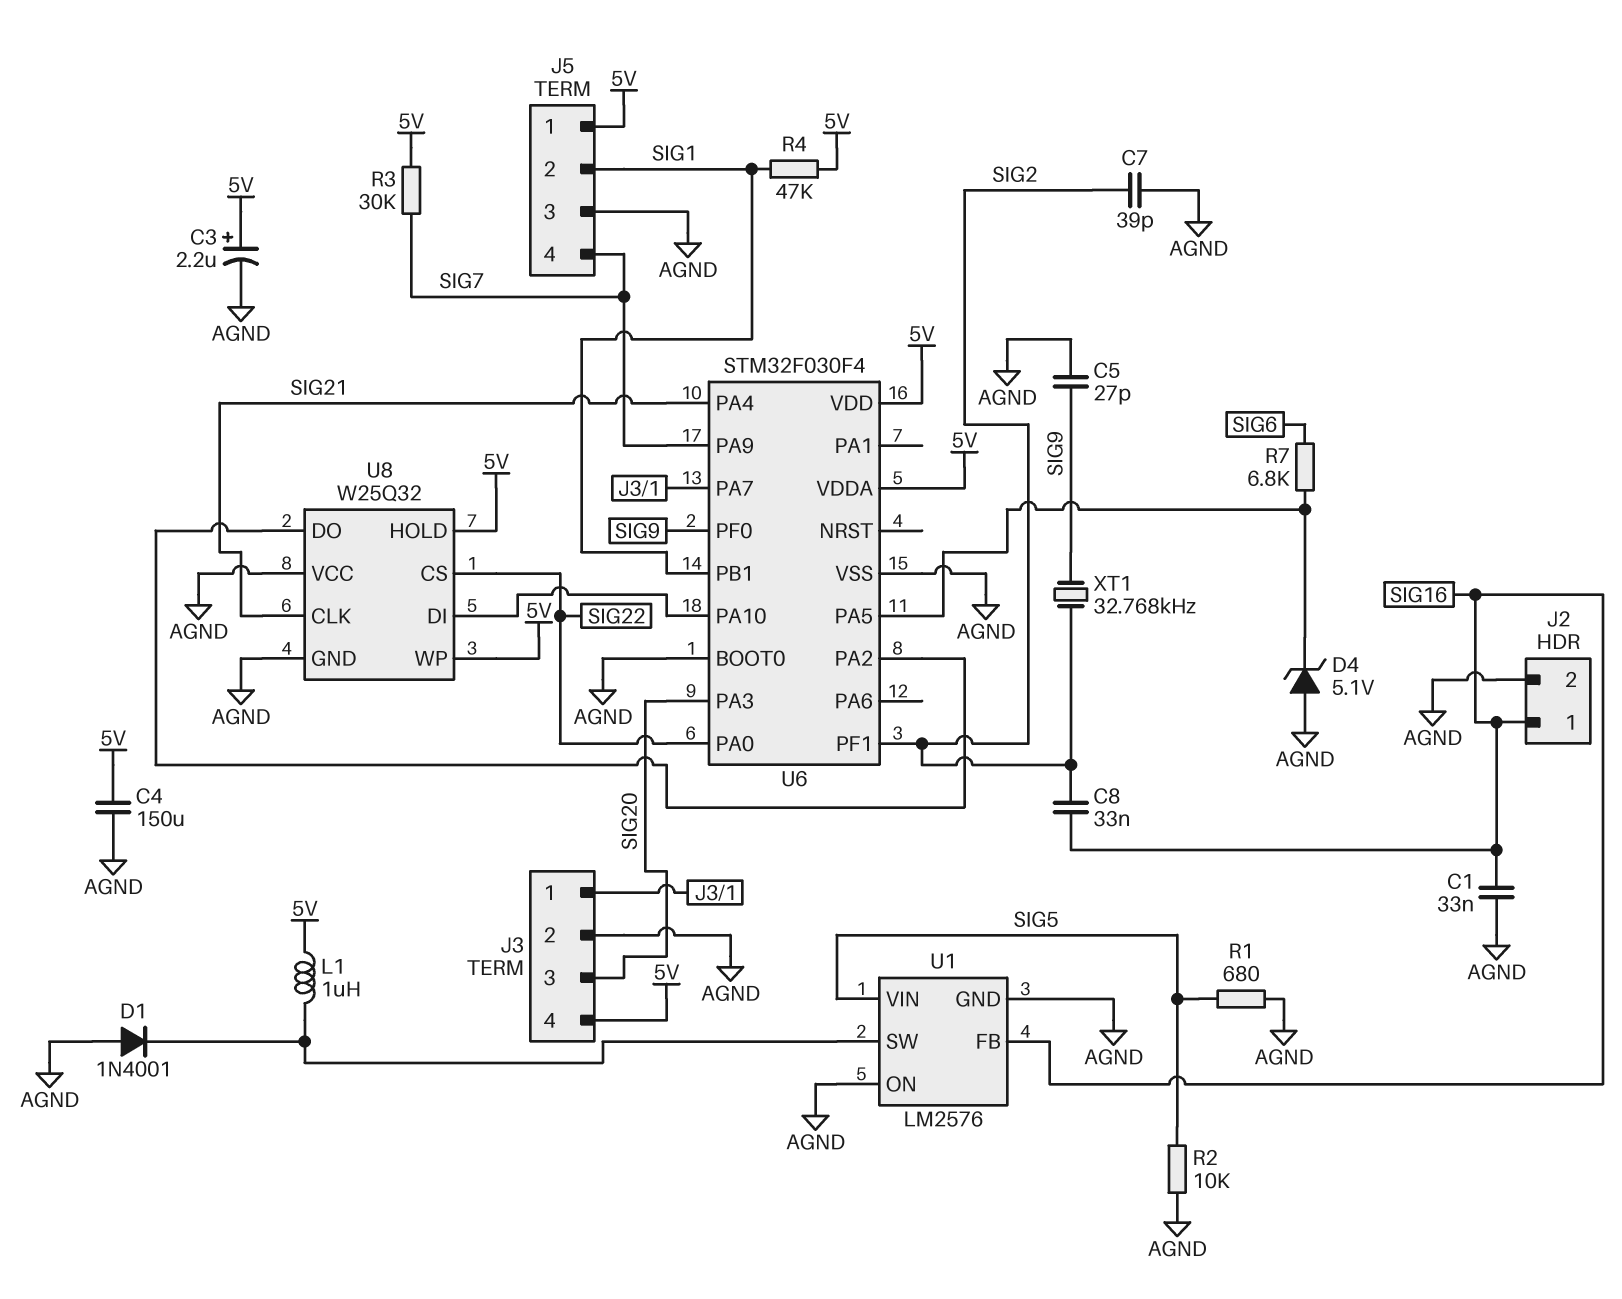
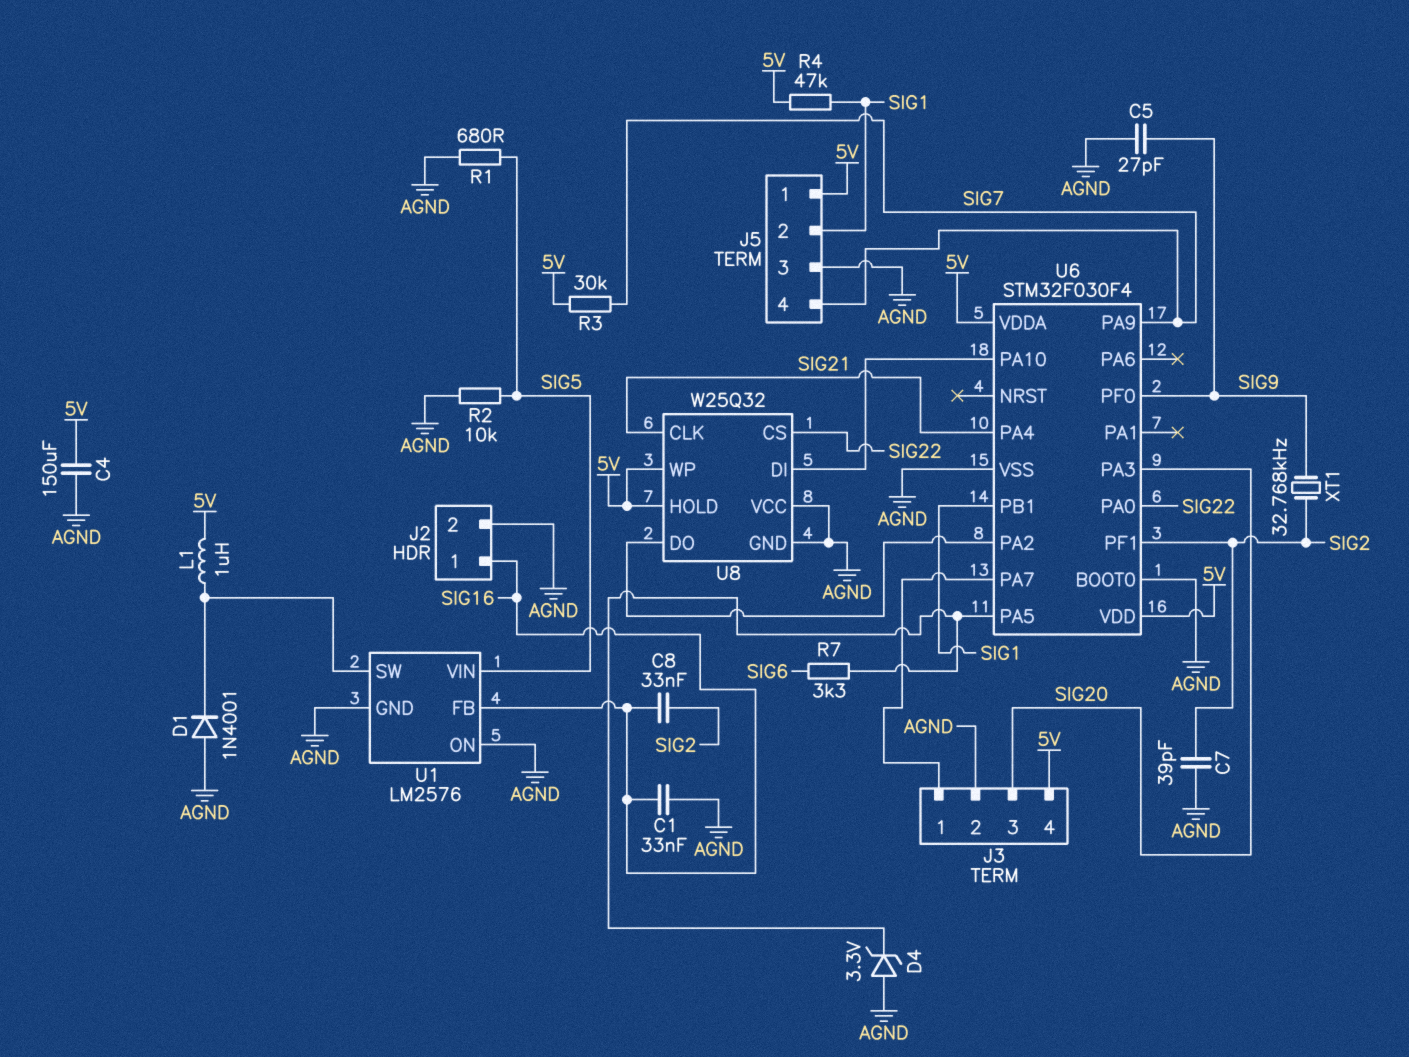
C3: 2.2uF (plus 5V, minus AGND) -> none
D4: zener 5.1V (A AGND, K U6/PA5) -> zener 3.3V (A AGND, K U6/PA5)
R7: 6.8k (SIG6, U6/PA5) -> 3.3k (SIG6, U6/PA5)

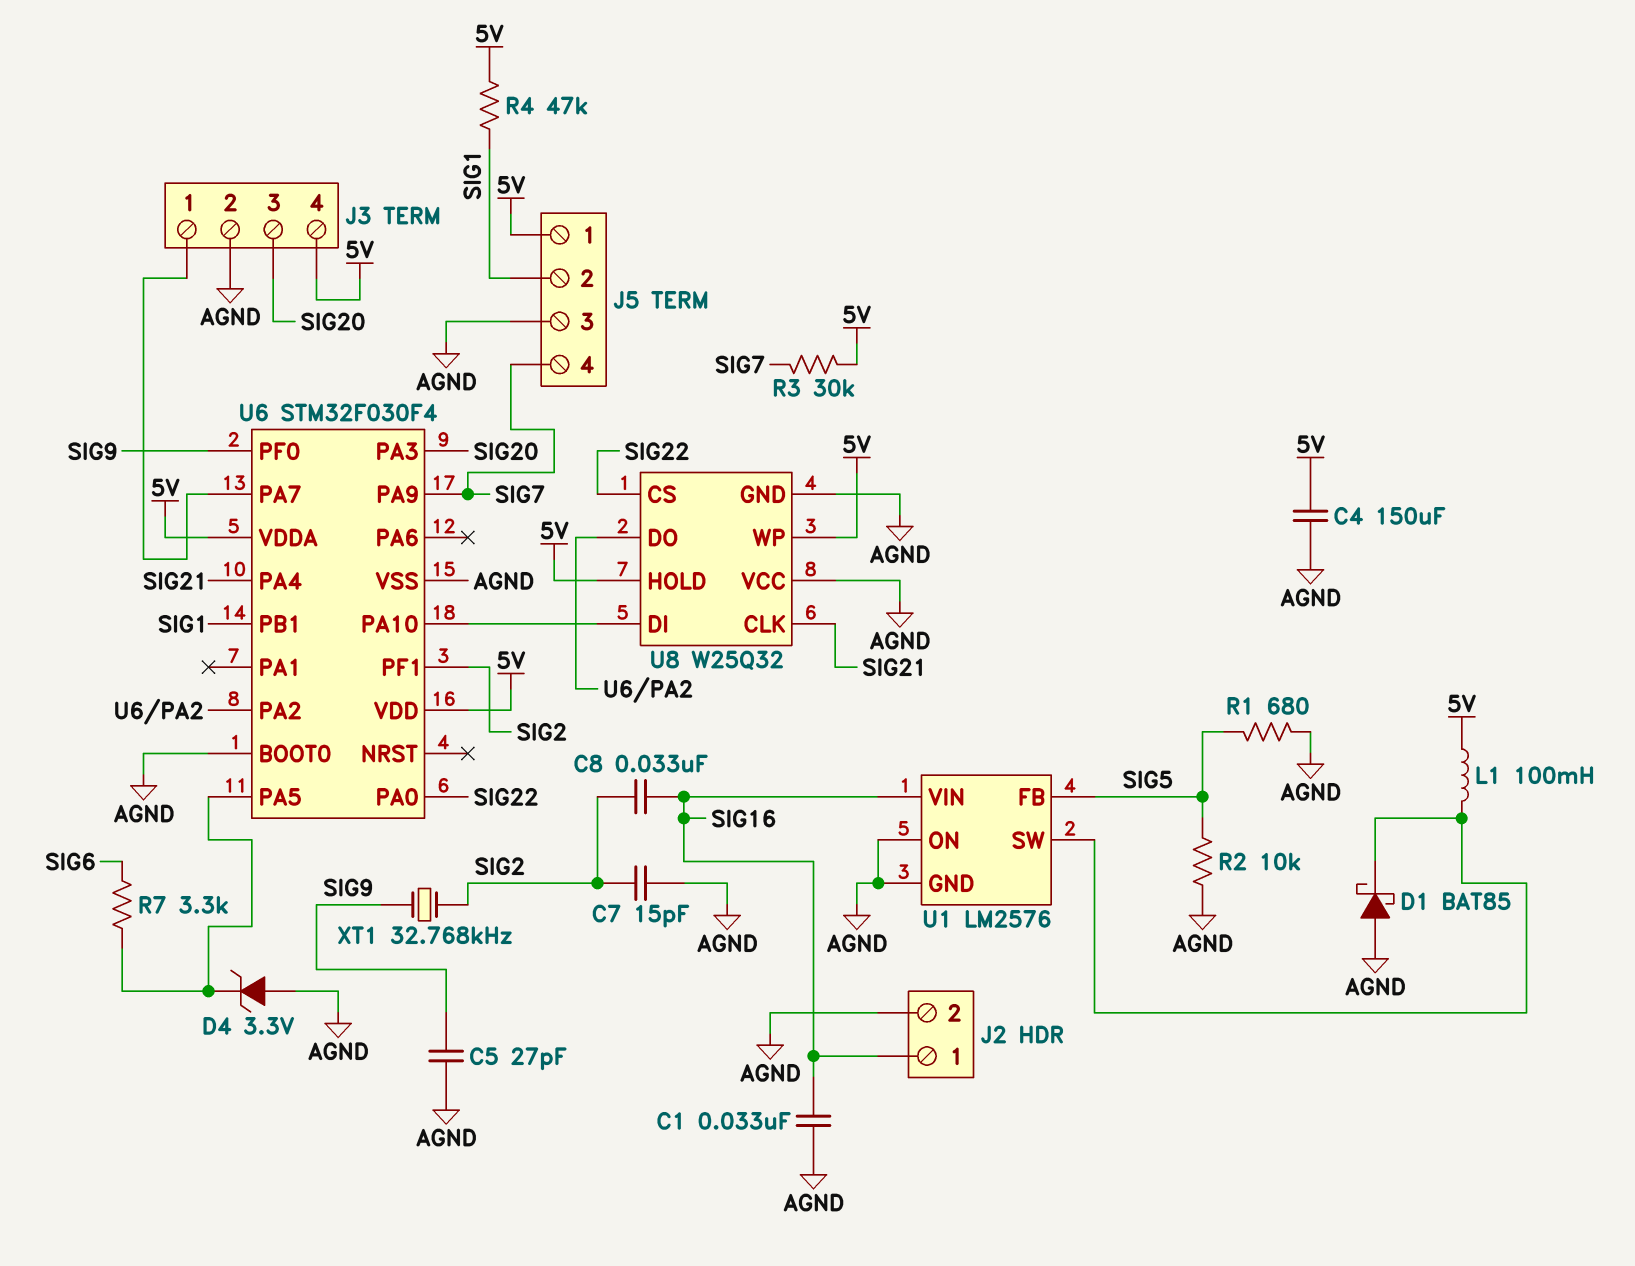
C7: 39pF (AGND, SIG2) -> 15pF (AGND, SIG2)
D1: diode 1N4001 (A AGND, K U1/SW) -> schottky BAT85 (A AGND, K U1/SW)
L1: 1uH (5V, U1/SW) -> 100mH (5V, U1/SW)
U1 pin FB: SIG16 -> SIG5
U1 pin VIN: SIG5 -> SIG16

